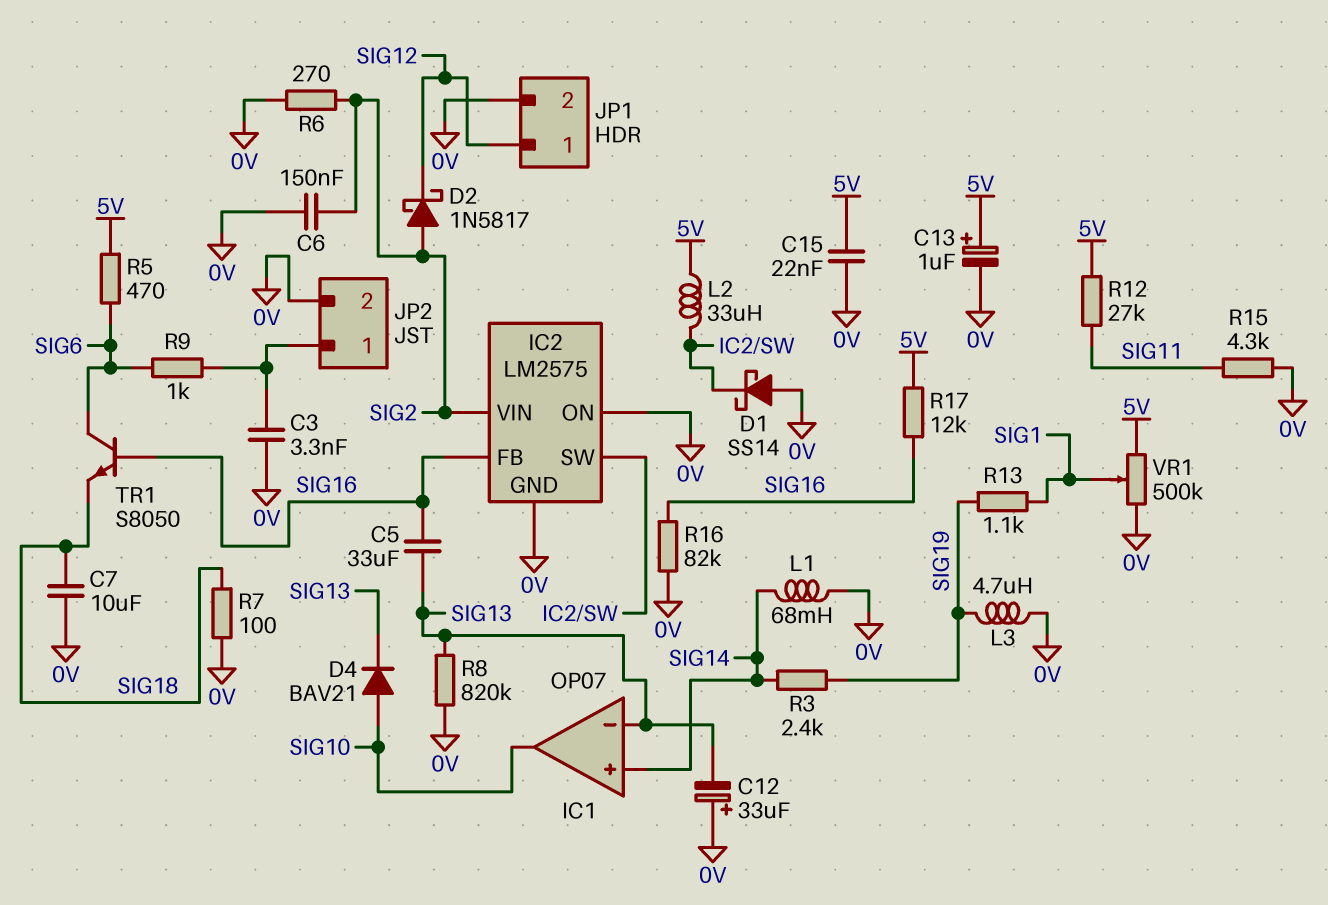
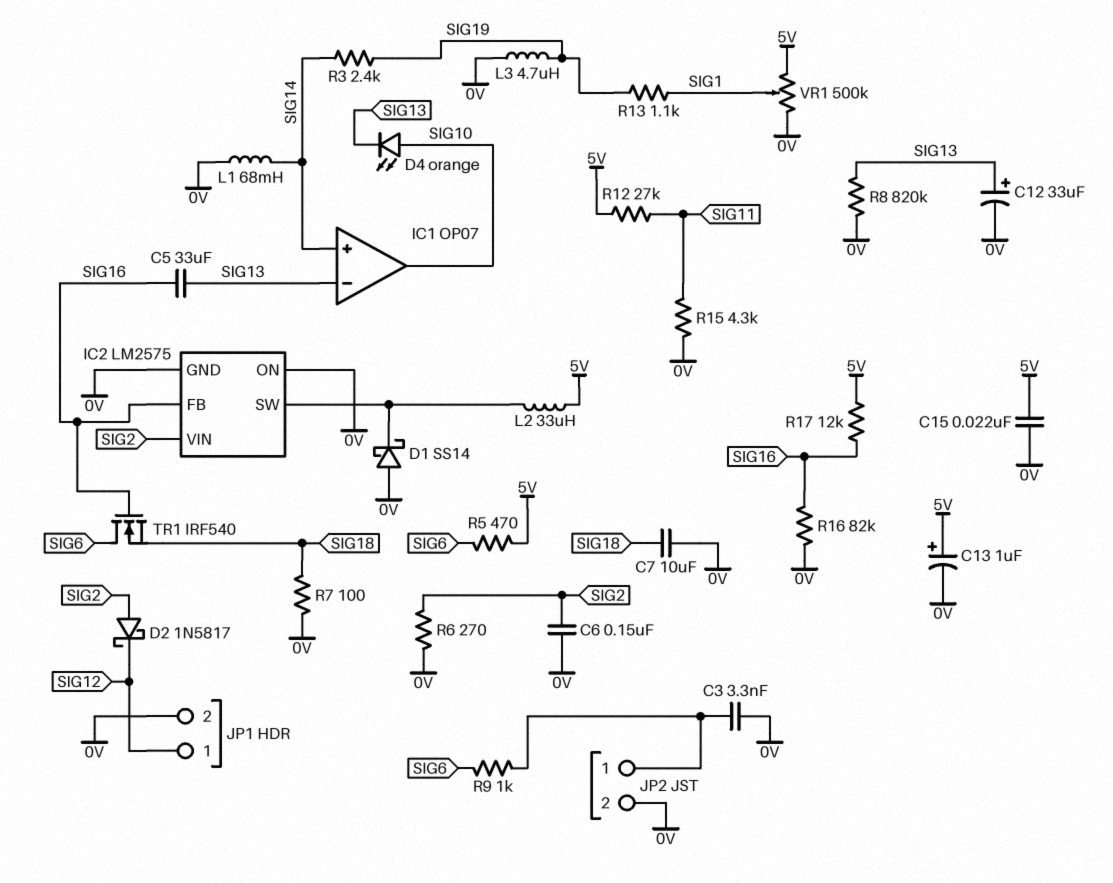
C12: 33uF (plus 0V, minus SIG13) -> 33uF (plus SIG13, minus 0V)
D4: diode BAV21 (A SIG10, K SIG13) -> LED orange (A SIG10, K SIG13)
TR1: NPN S8050 (B SIG16, C SIG6, E SIG18) -> NMOS IRF540 (G SIG16, D SIG6, S SIG18)

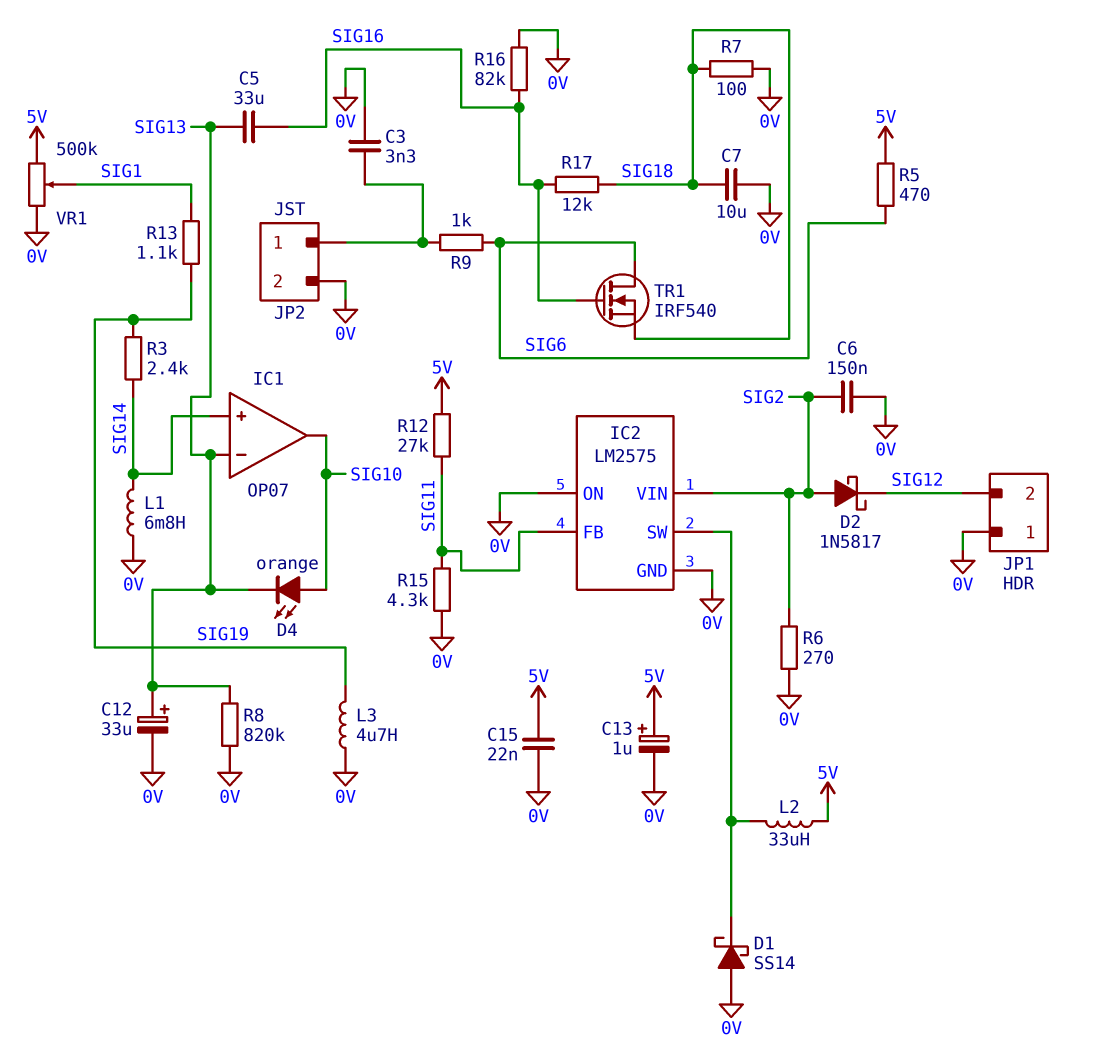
IC2 pin FB: SIG16 -> SIG11
JP1 pin 1: SIG12 -> 0V
JP1 pin 2: 0V -> SIG12
L1: 68mH (0V, SIG14) -> 6.8mH (0V, SIG14)
R17: 12k (5V, SIG16) -> 12k (SIG16, SIG18)

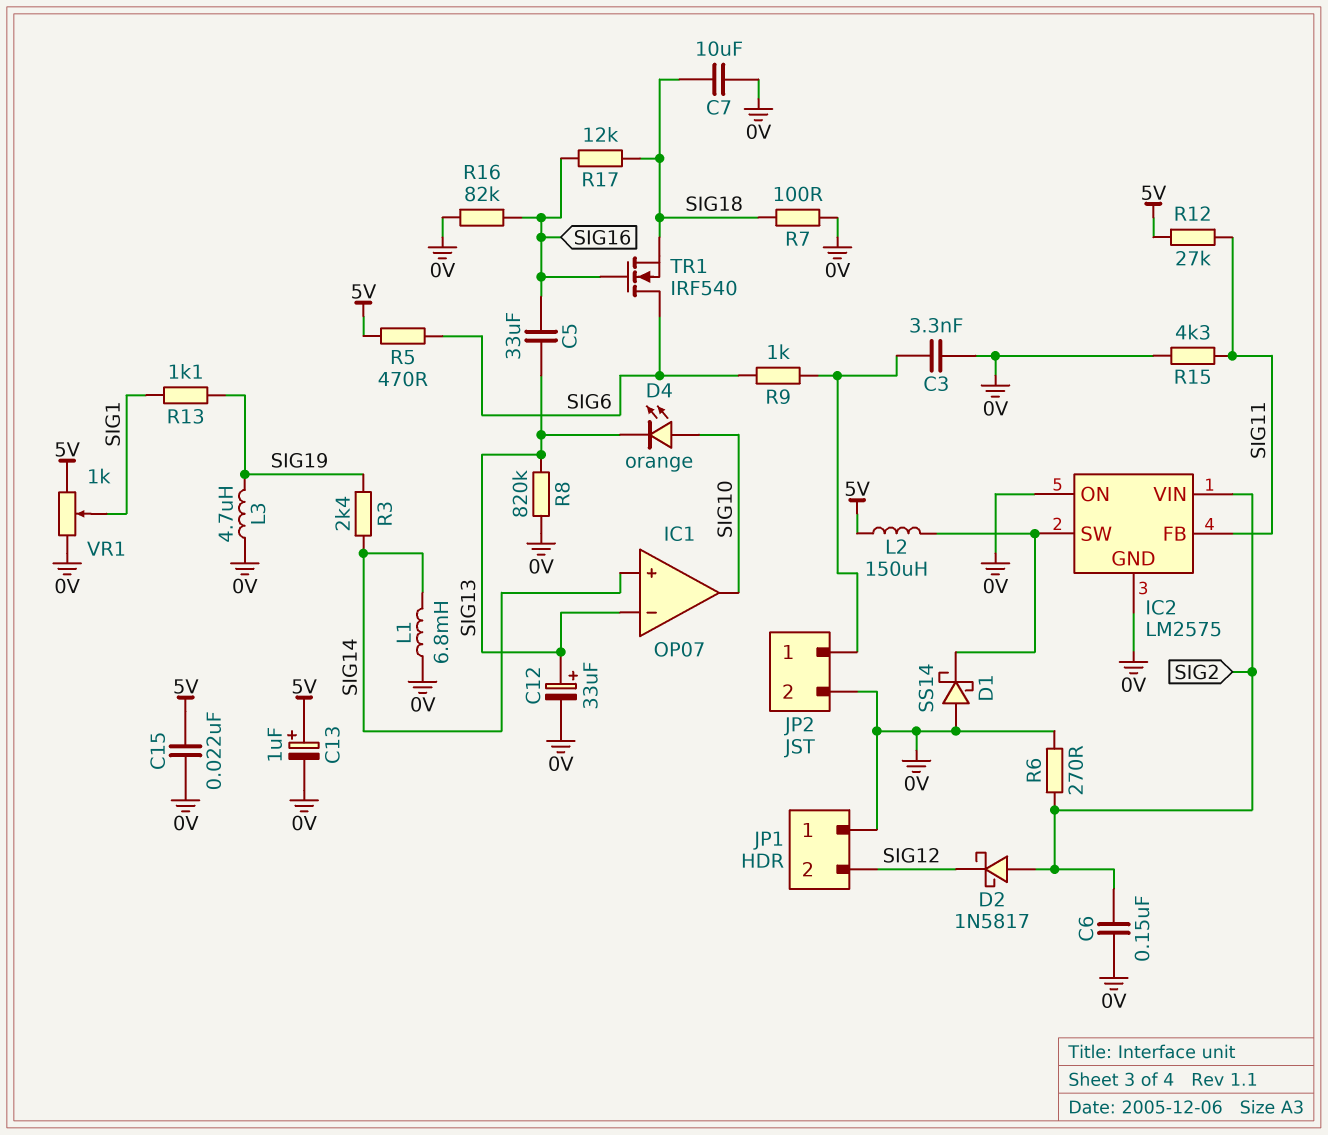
L2: 33uH (5V, IC2/SW) -> 150uH (5V, IC2/SW)
VR1: 500k (0V, 5V, wiper SIG1) -> 1k (0V, 5V, wiper SIG1)

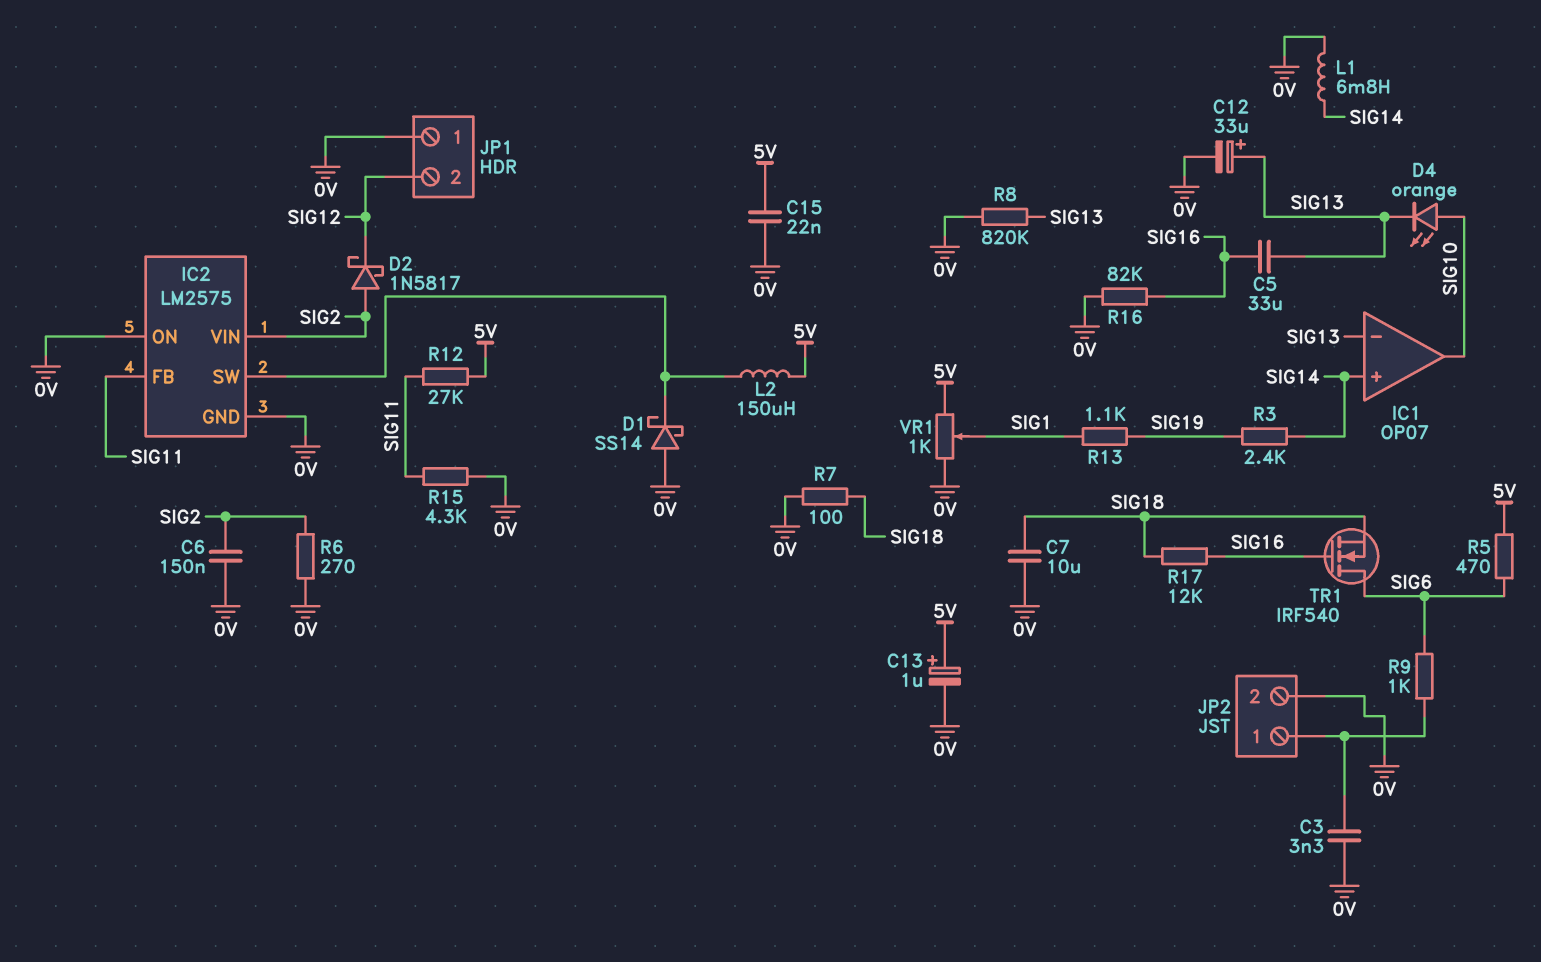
L3: 4.7uH (0V, SIG19) -> none

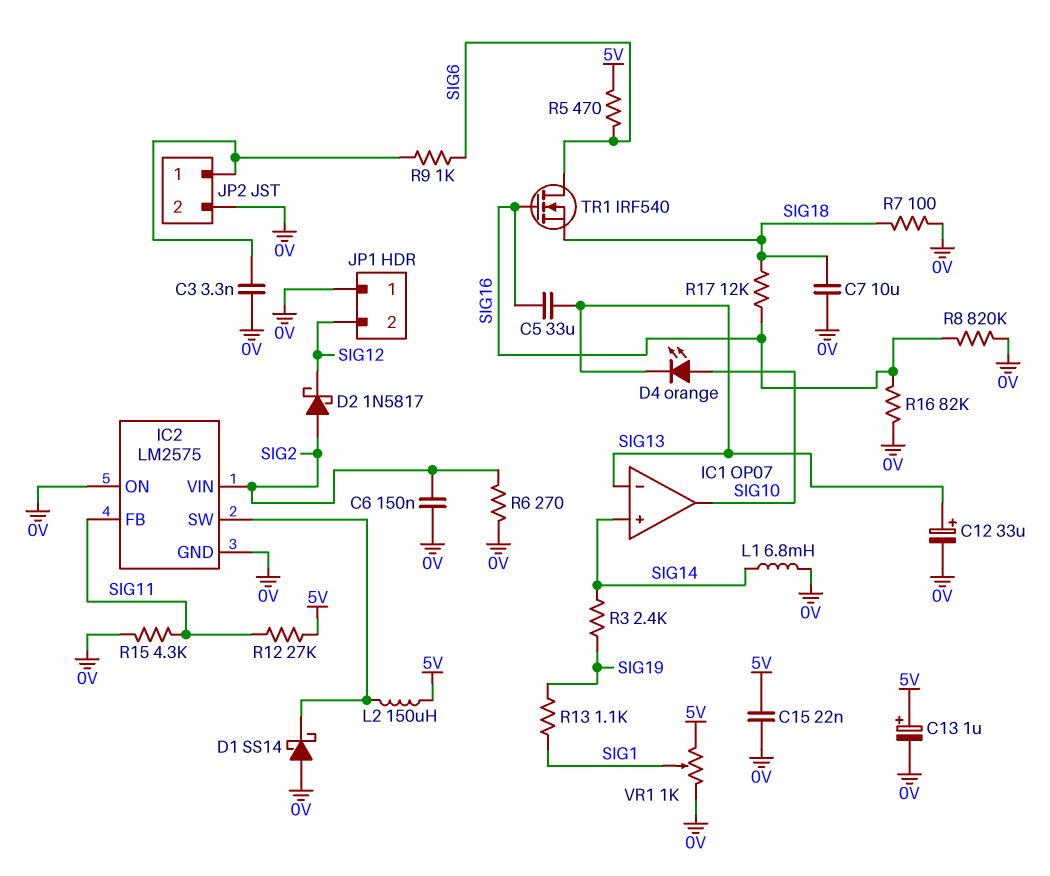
R8: 820k (0V, SIG13) -> 820k (0V, SIG16)

